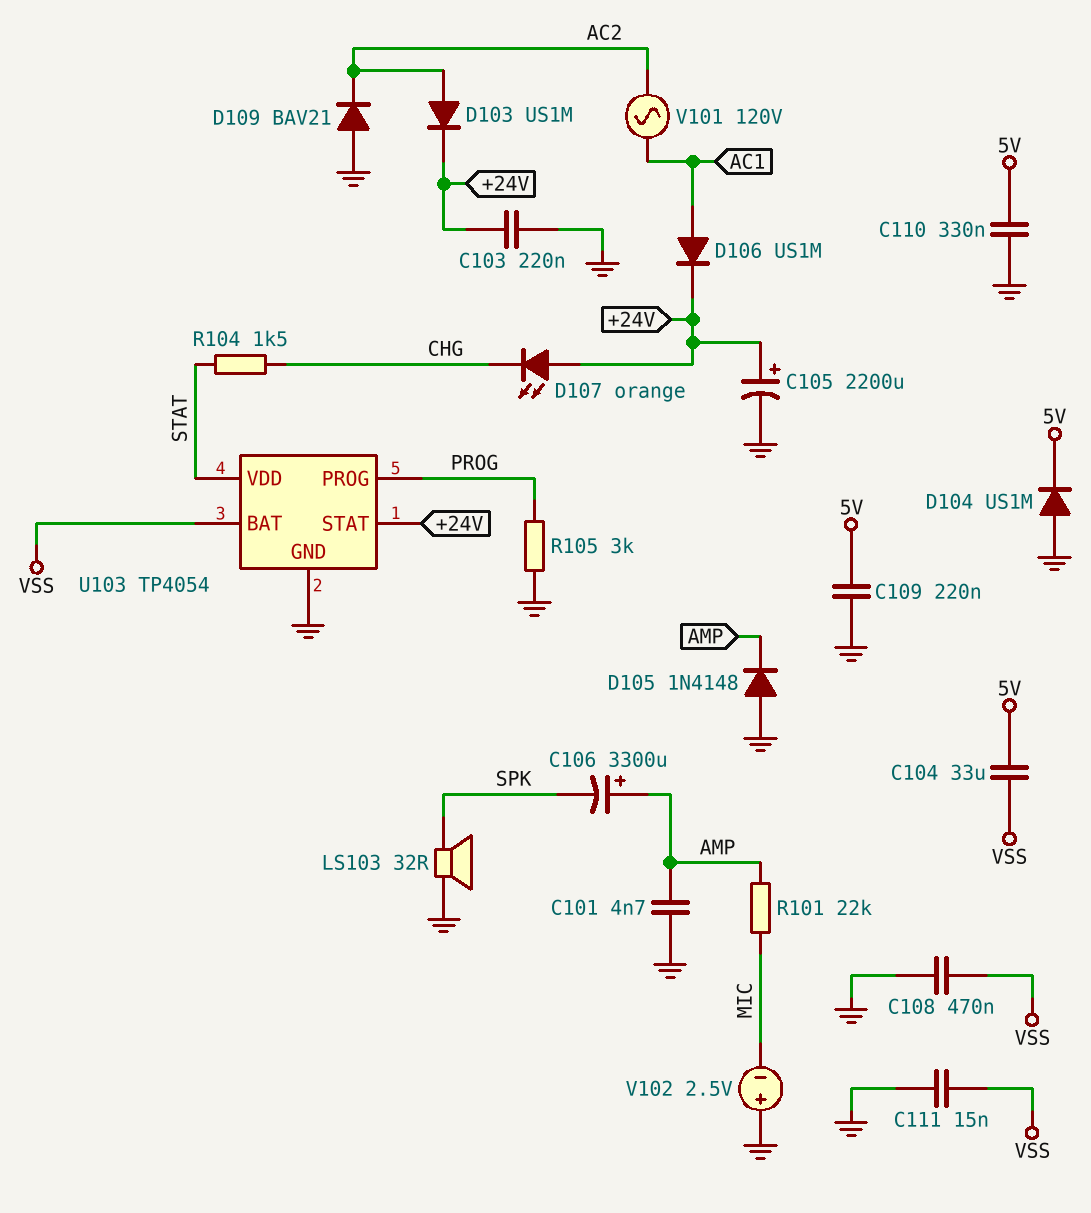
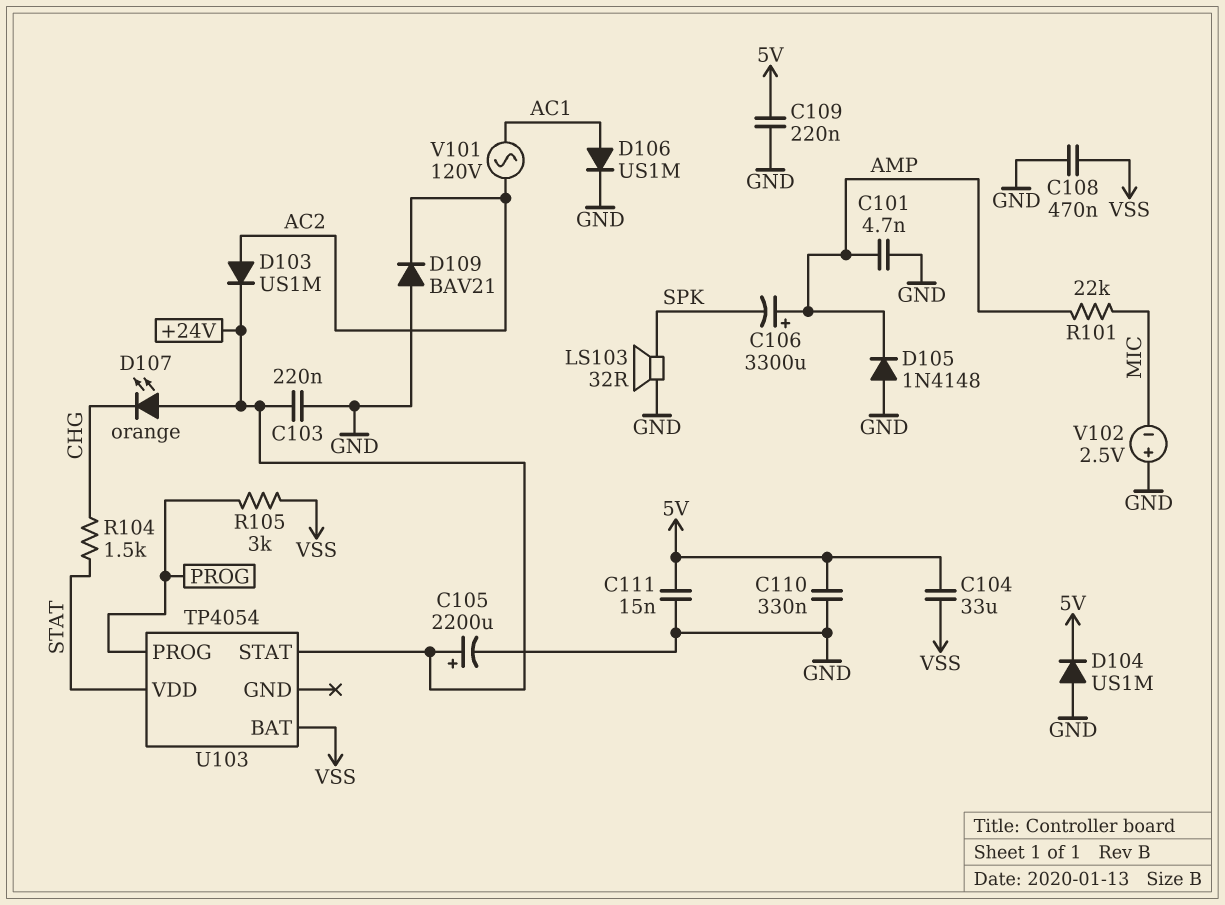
C111: 15nF (GND, VSS) -> 15nF (5V, GND)
D106: diode US1M (A AC1, K +24V) -> diode US1M (A AC1, K GND)
R105: 3k (GND, PROG) -> 3k (PROG, VSS)
U103 pin GND: GND -> none

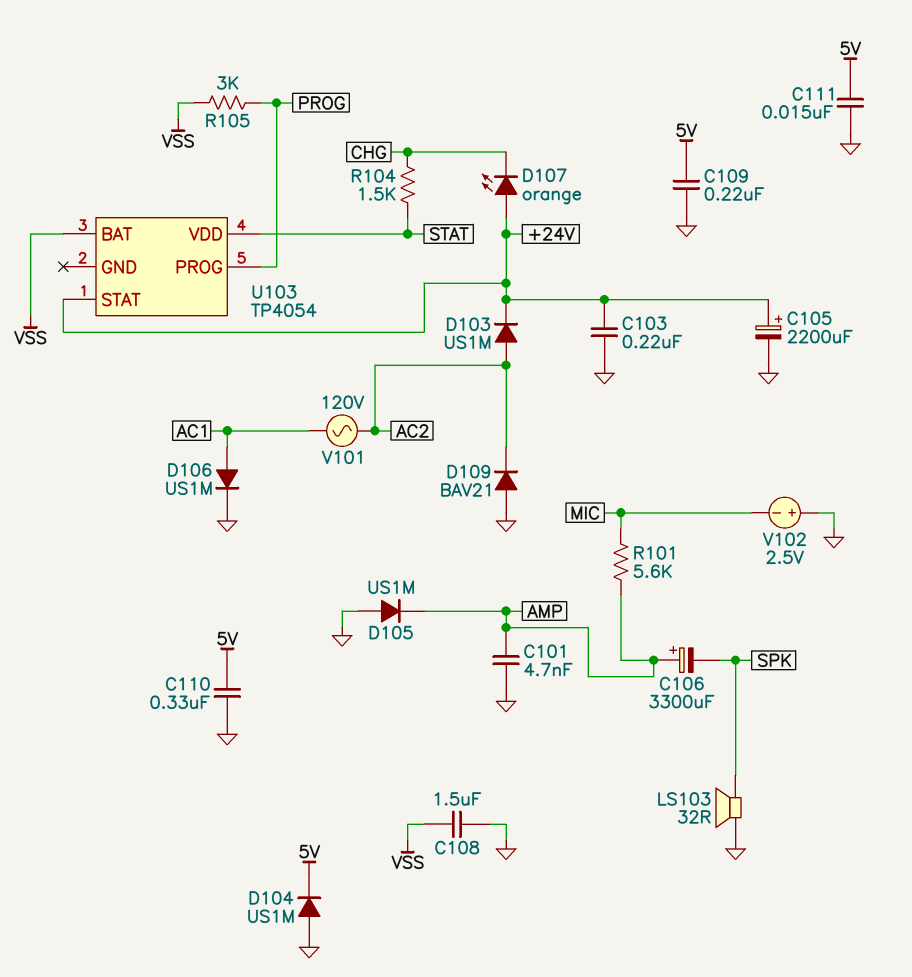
C104: 33uF (5V, VSS) -> none
C108: 470nF (GND, VSS) -> 1.5uF (GND, VSS)
D105: diode 1N4148 (A GND, K AMP) -> diode US1M (A GND, K AMP)
R101: 22k (AMP, MIC) -> 5.6k (AMP, MIC)

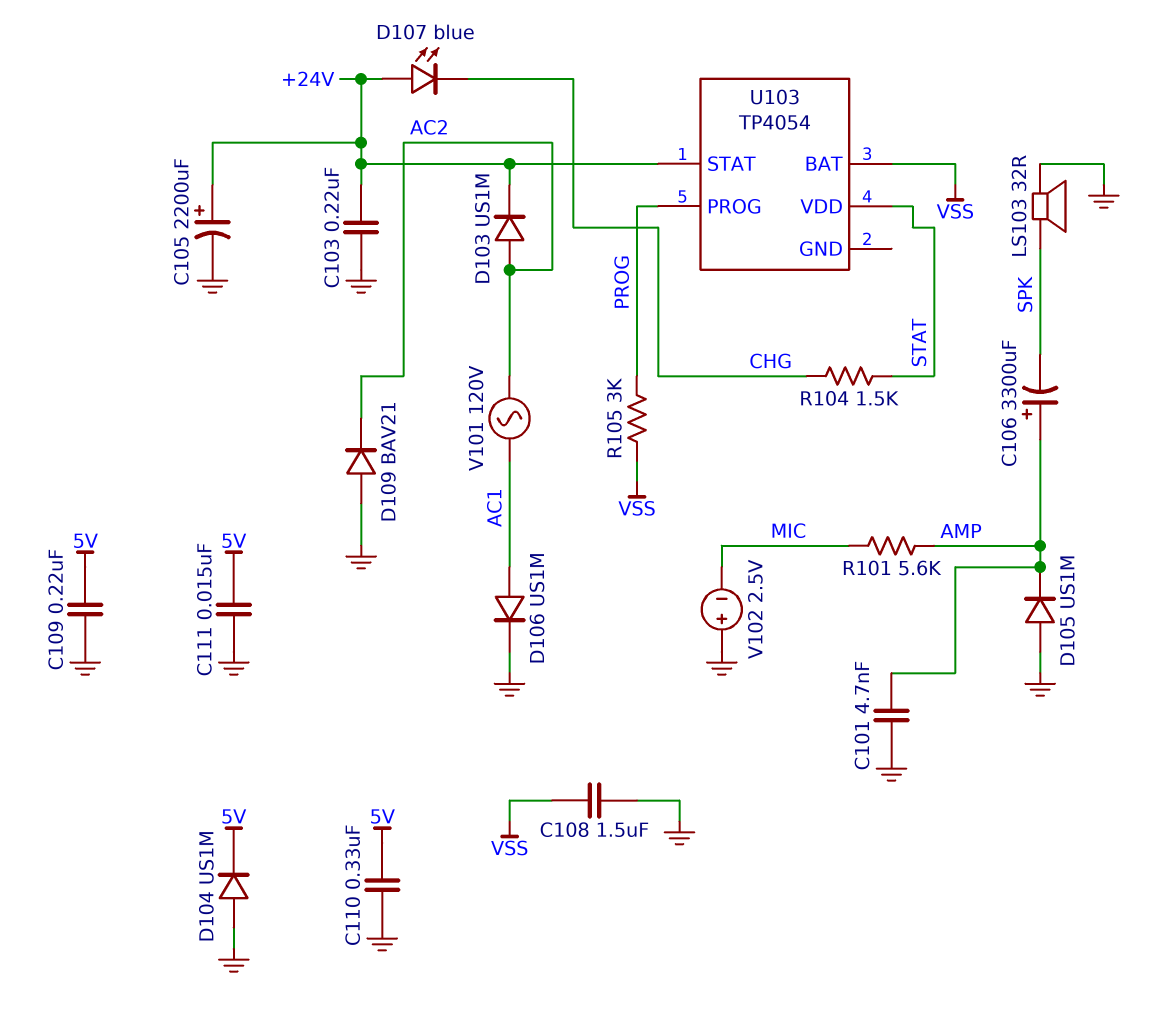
D107: LED orange (A +24V, K CHG) -> LED blue (A +24V, K CHG)

